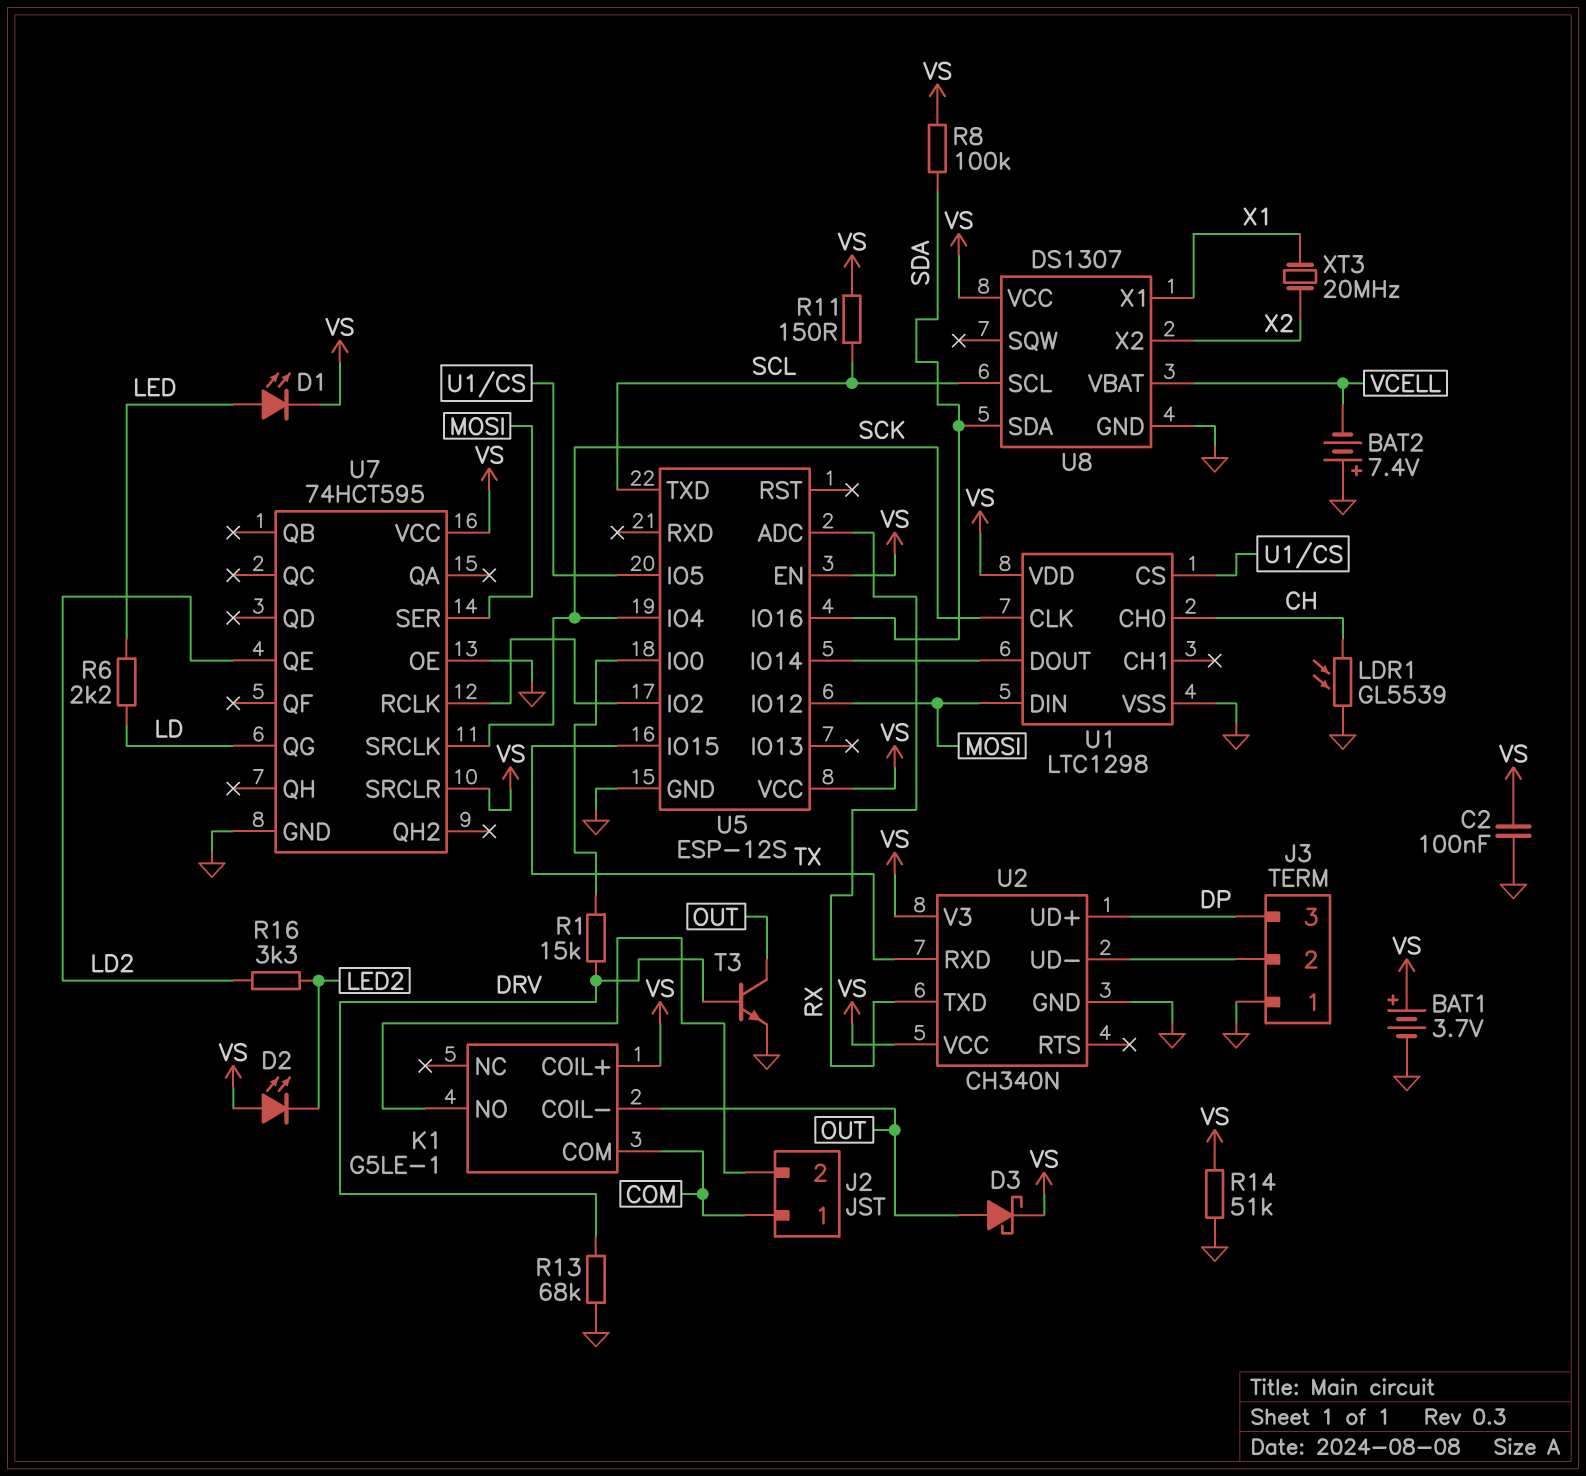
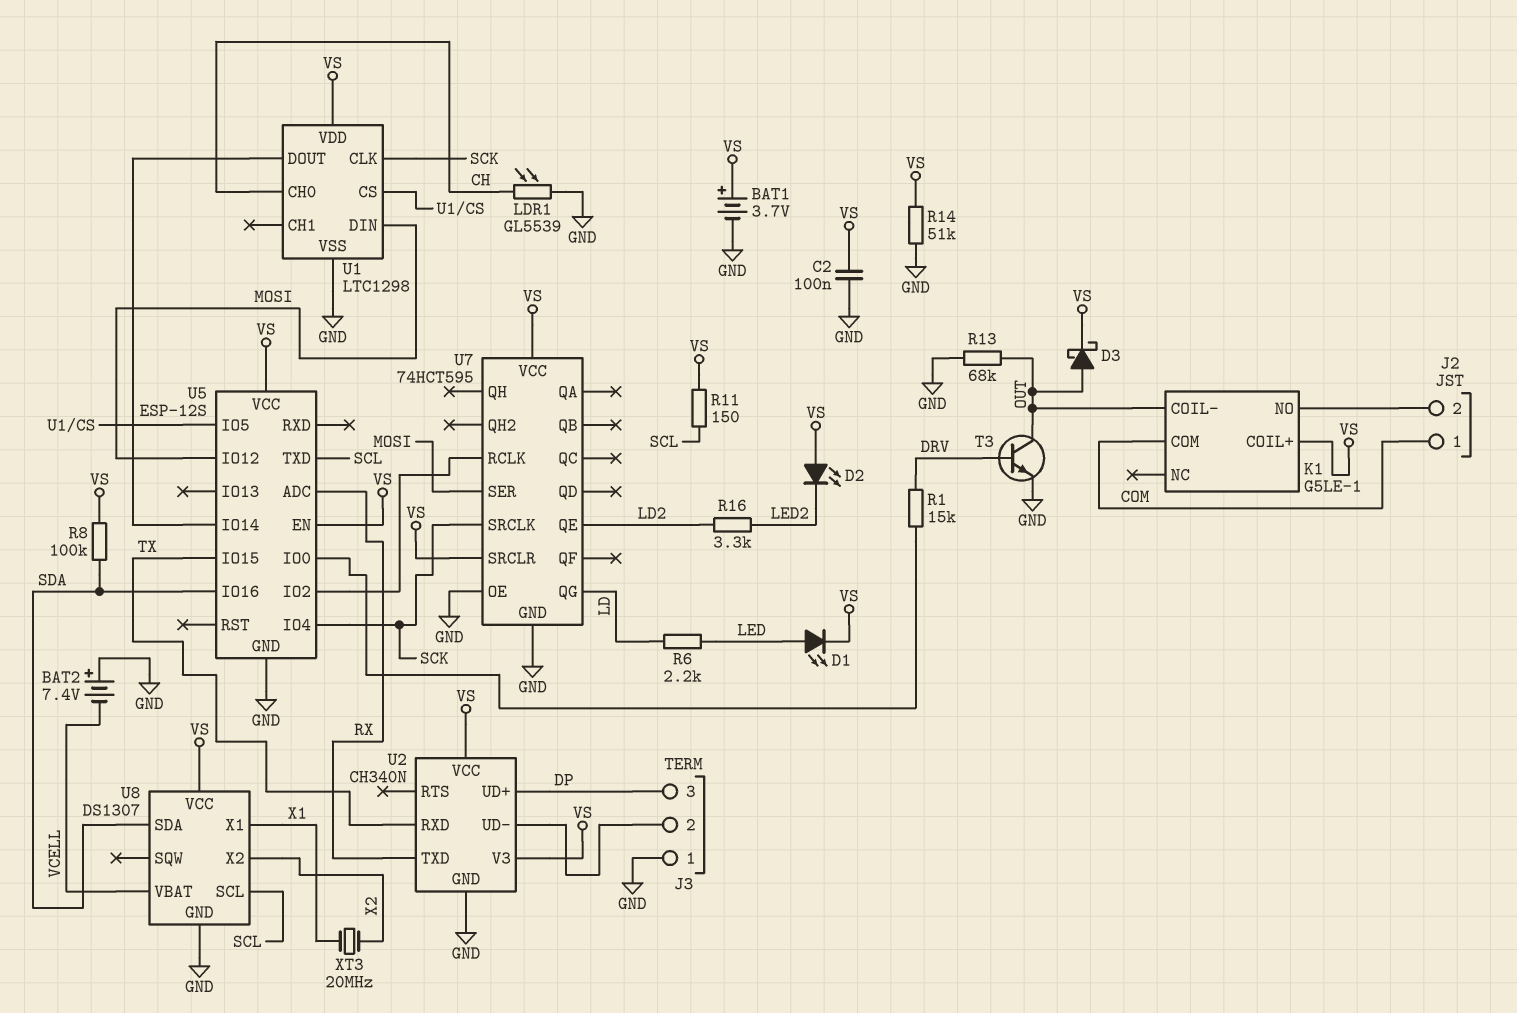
R13: 68k (DRV, GND) -> 68k (GND, OUT)

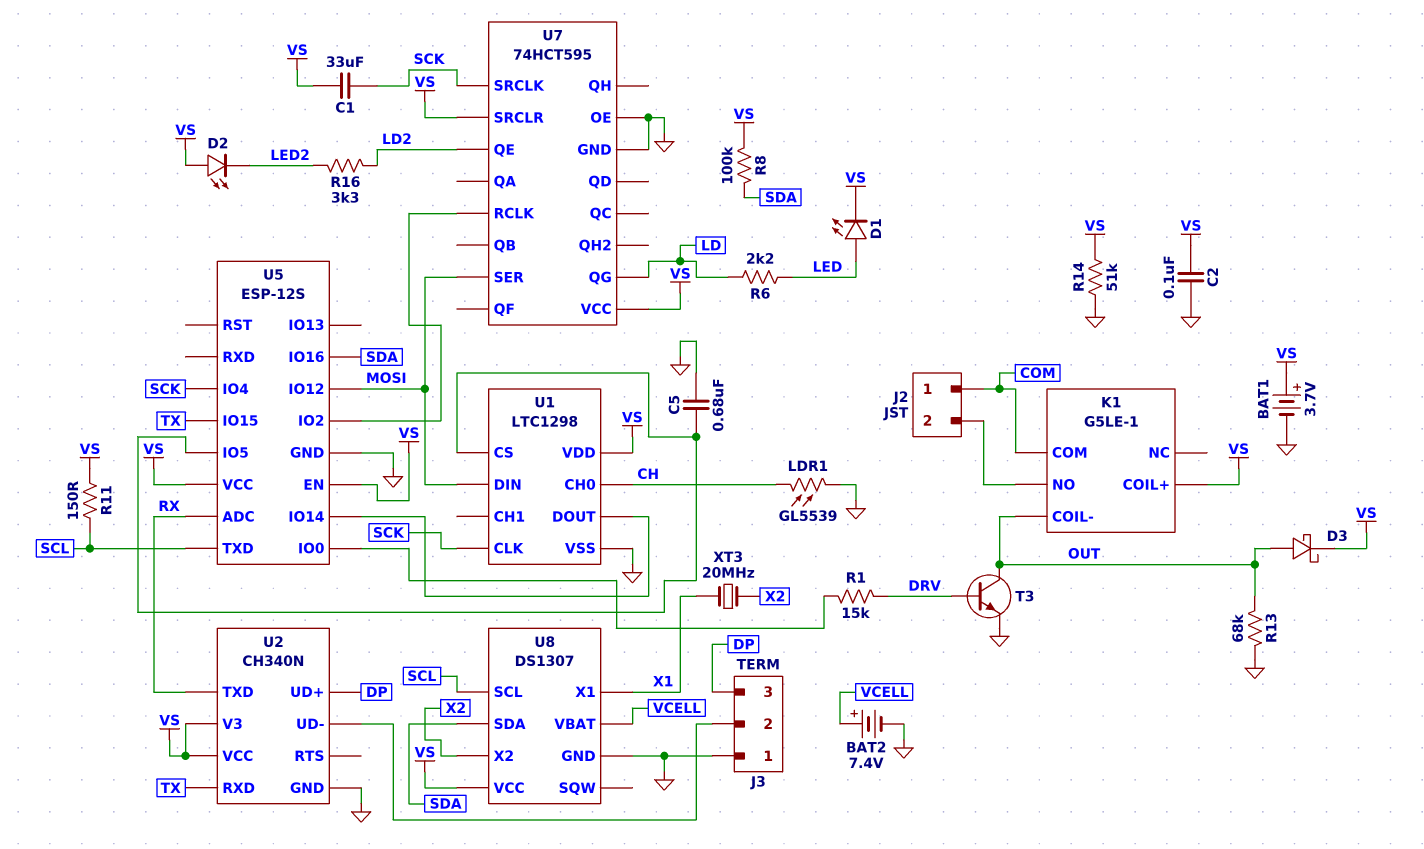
BAT2: 7.4V (plus GND, minus VCELL) -> 7.4V (plus VCELL, minus GND)
C1: none -> 33uF (SCK, VS)
C5: none -> 680nF (GND, U1/CS)

